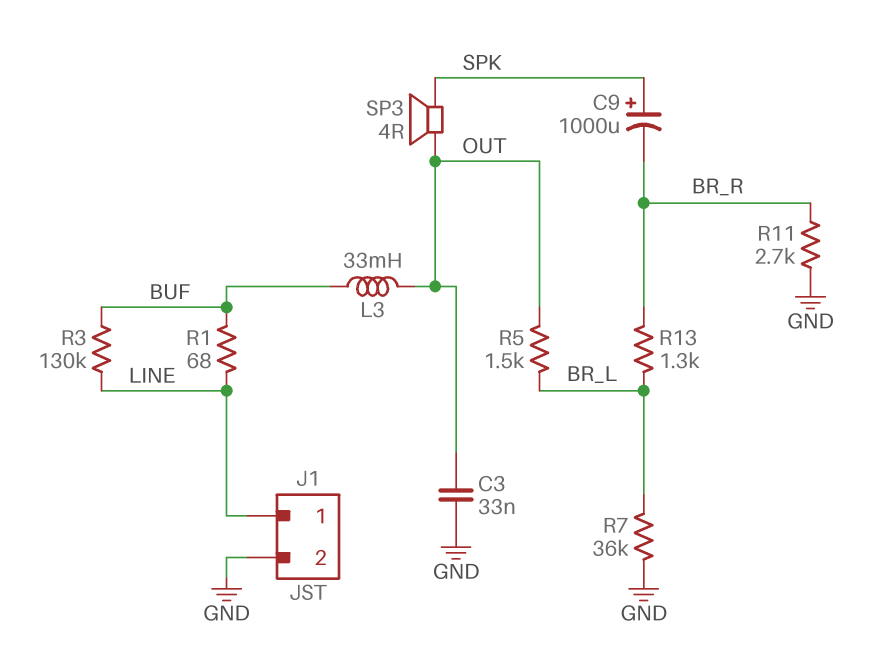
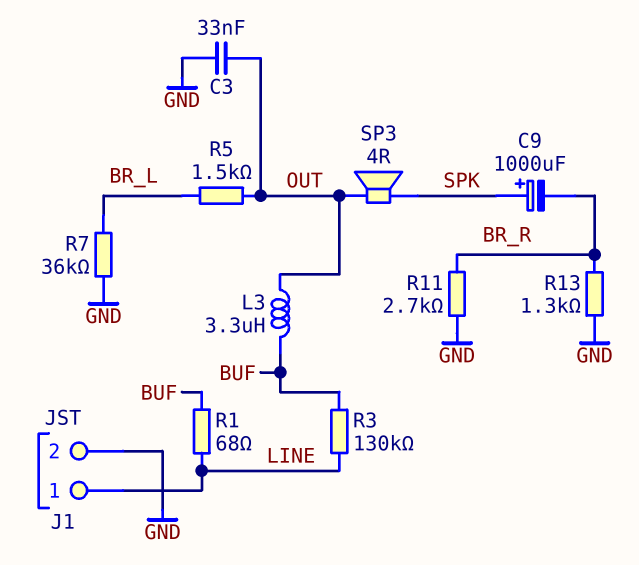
L3: 33mH (BUF, OUT) -> 3.3uH (BUF, OUT)
R13: 1.3k (BR_L, BR_R) -> 1.3k (BR_R, GND)

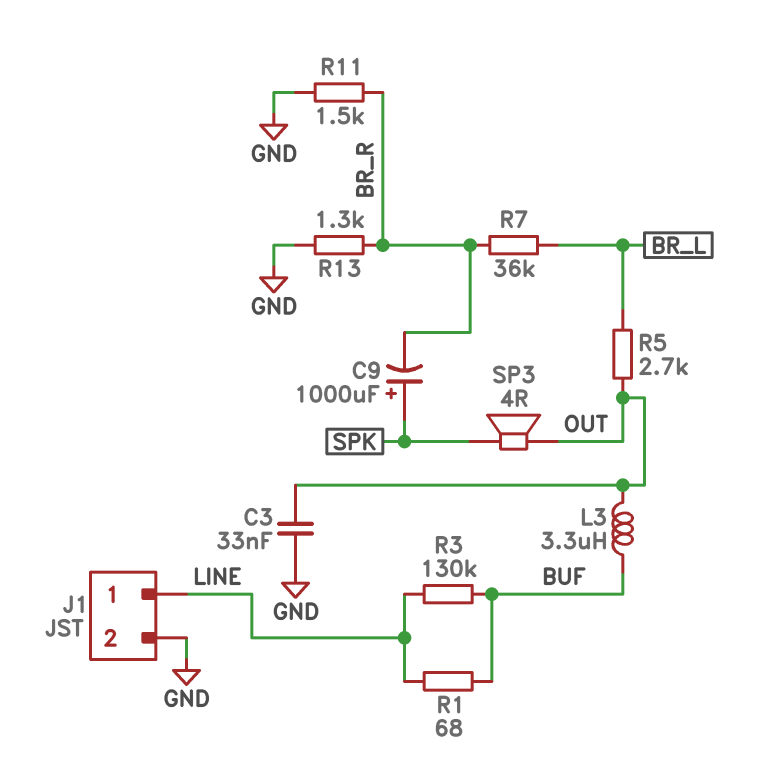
R5: 1.5k (BR_L, OUT) -> 2.7k (BR_L, OUT)
R7: 36k (BR_L, GND) -> 36k (BR_L, BR_R)
R11: 2.7k (BR_R, GND) -> 1.5k (BR_R, GND)

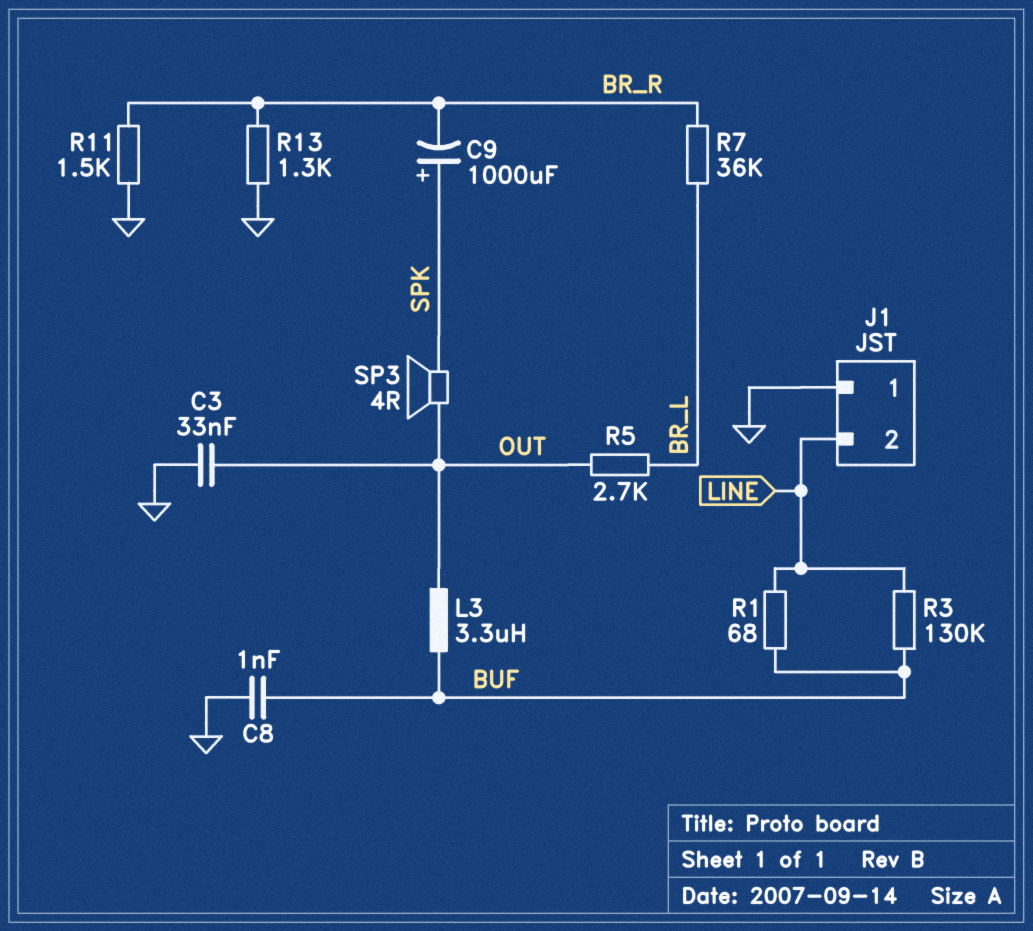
C8: none -> 1nF (BUF, GND)
J1 pin 1: LINE -> GND
J1 pin 2: GND -> LINE

